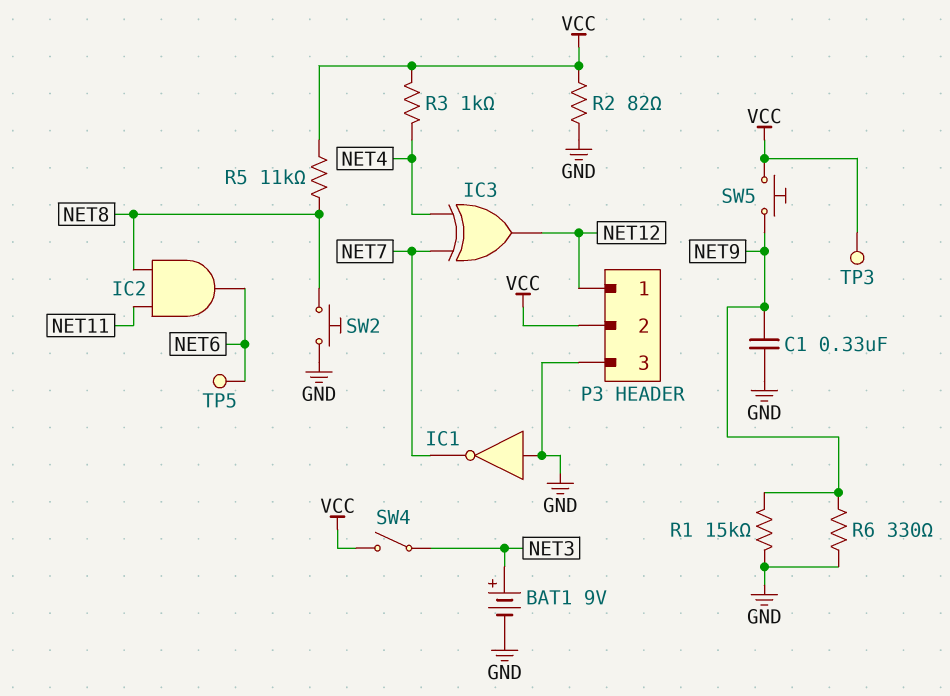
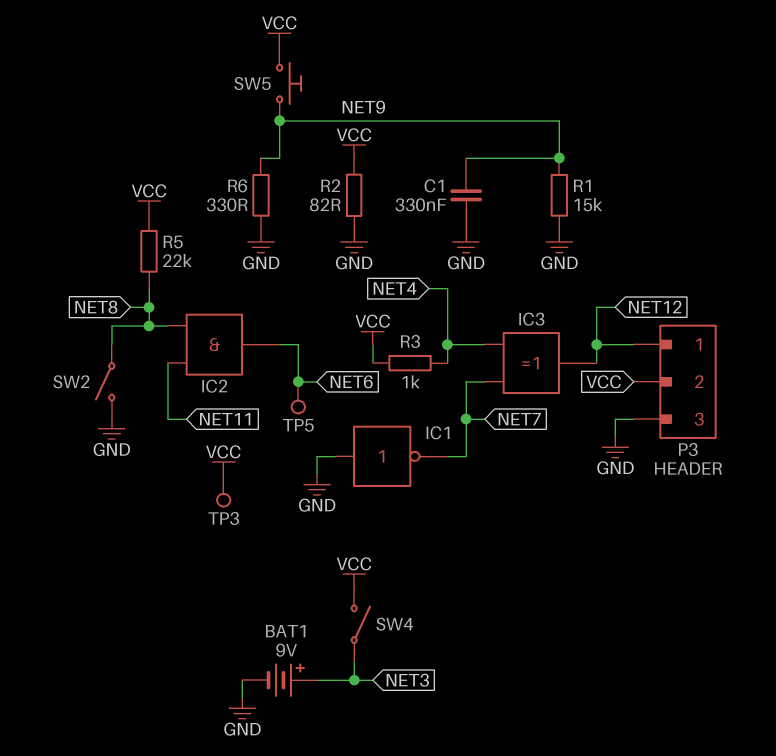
R5: 11k (NET8, VCC) -> 22k (NET8, VCC)
SW2: button (GND, NET8) -> switch (GND, NET8)

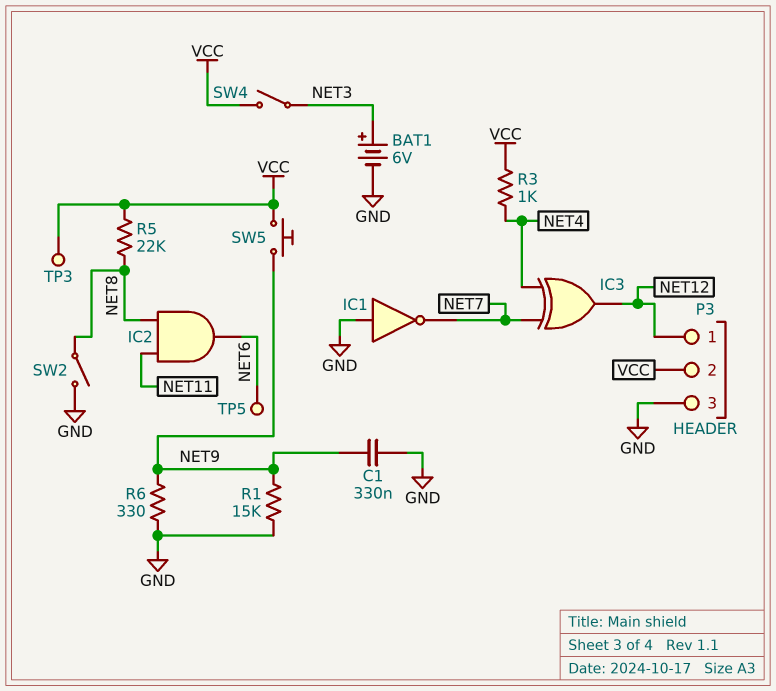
BAT1: 9V (plus NET3, minus GND) -> 6V (plus NET3, minus GND)
R2: 82 (GND, VCC) -> none

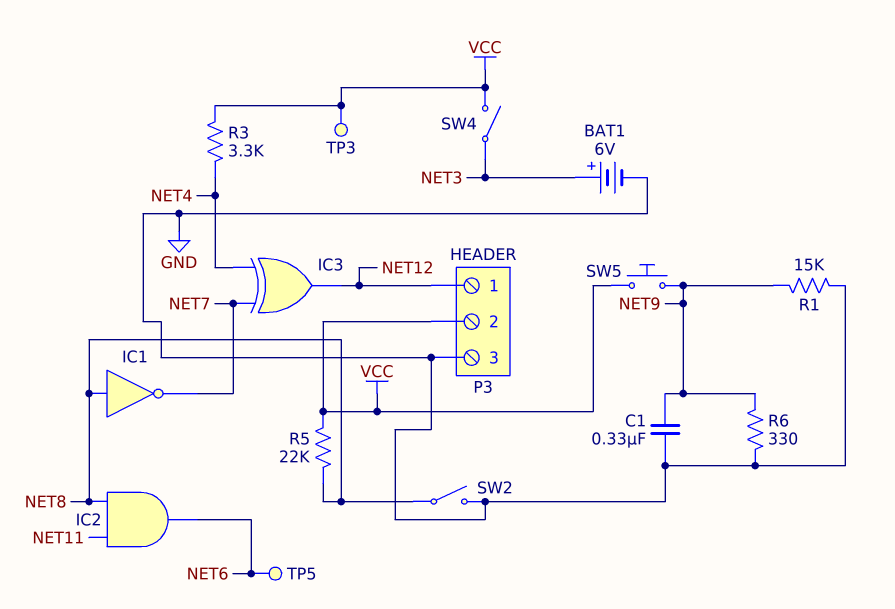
IC1: NOT (in GND, out NET7) -> NOT (in NET8, out NET7)
R3: 1k (NET4, VCC) -> 3.3k (NET4, VCC)

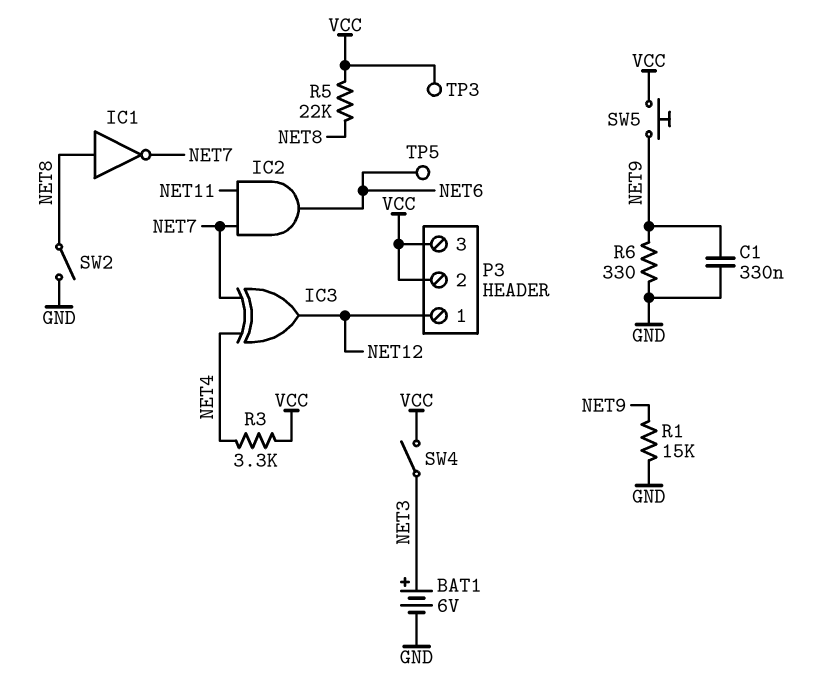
IC2: AND (in NET8, in NET11, out NET6) -> AND (in NET7, in NET11, out NET6)
P3 pin 3: GND -> VCC

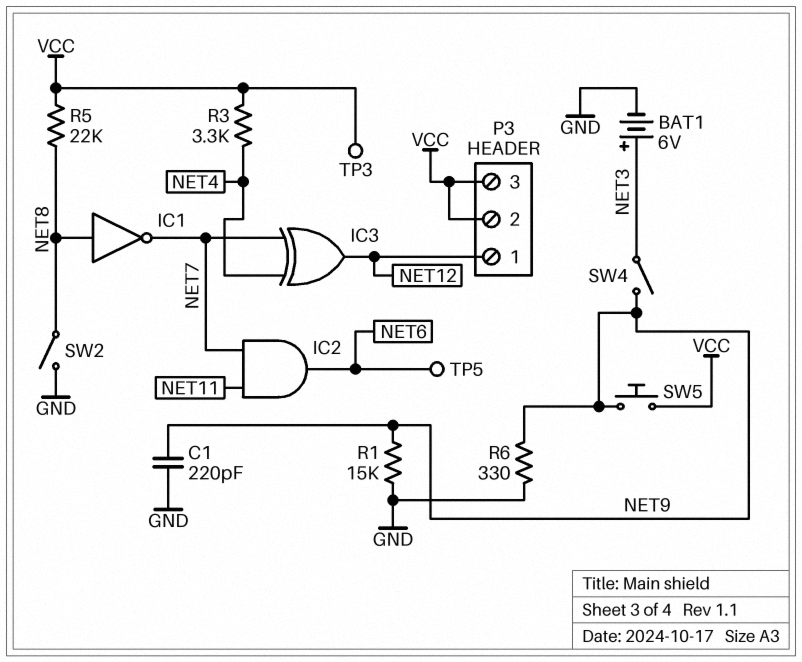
C1: 330nF (GND, NET9) -> 220pF (GND, NET9)
SW4: switch (NET3, VCC) -> switch (NET3, NET9)

